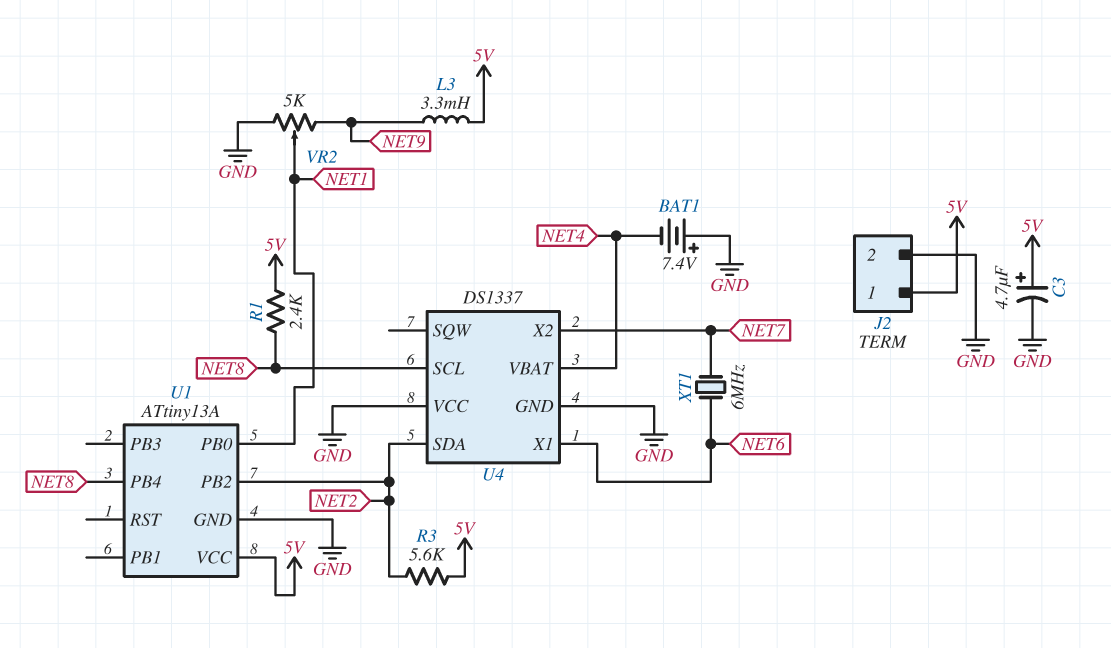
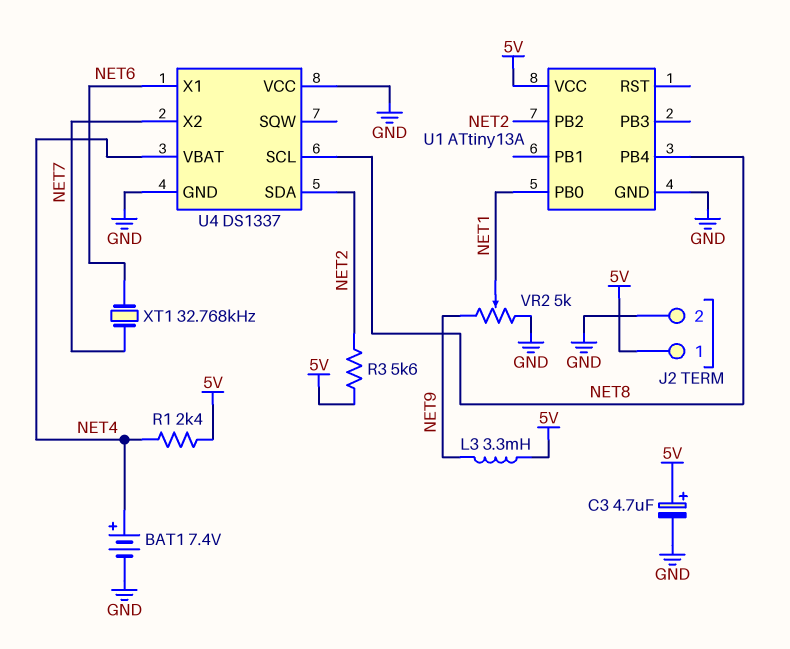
BAT1: 7.4V (plus GND, minus NET4) -> 7.4V (plus NET4, minus GND)
R1: 2.4k (5V, NET8) -> 2.4k (5V, NET4)
XT1: 6MHz (NET6, NET7) -> 32.768kHz (NET6, NET7)

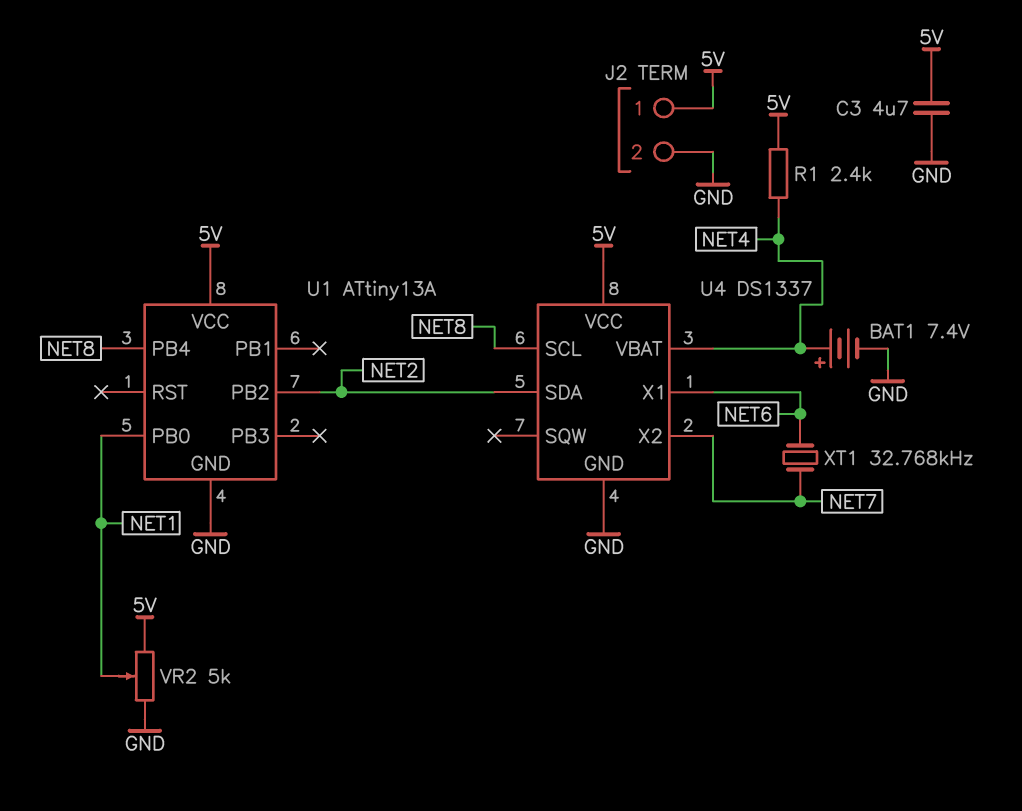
C3: 4.7uF (plus 5V, minus GND) -> 4.7uF (5V, GND)
L3: 3.3mH (5V, NET9) -> none
R3: 5.6k (5V, NET2) -> none
U4 pin VCC: GND -> 5V
VR2: 5k (GND, NET9, wiper NET1) -> 5k (5V, GND, wiper NET1)

